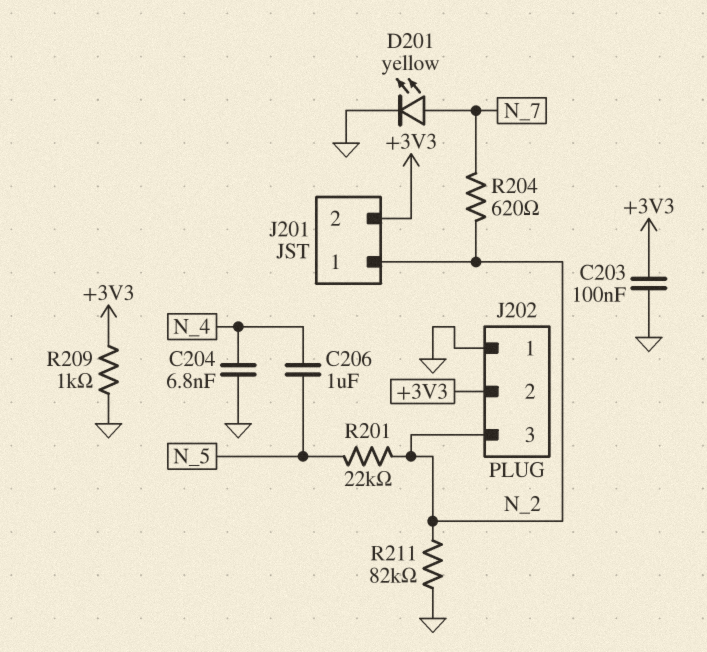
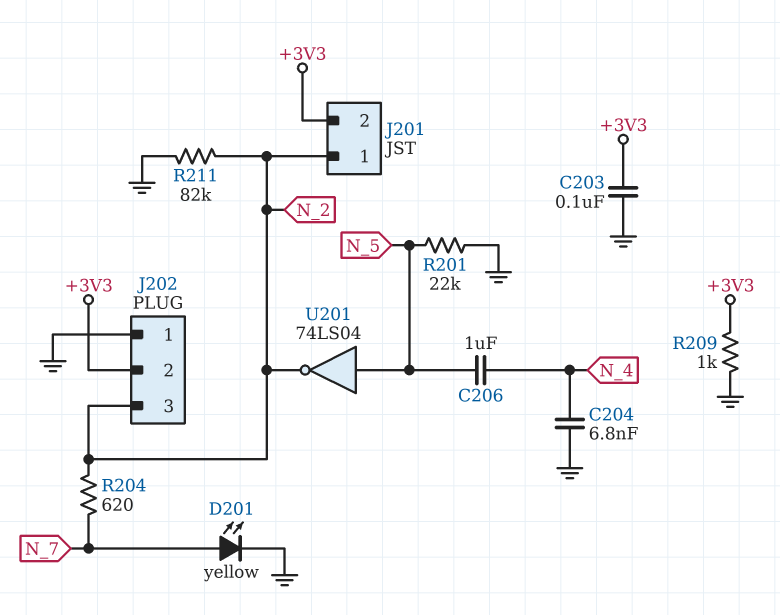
R201: 22k (N_2, N_5) -> 22k (GND, N_5)
U201: none -> NOT 74LS04 (in N_5, out N_2)

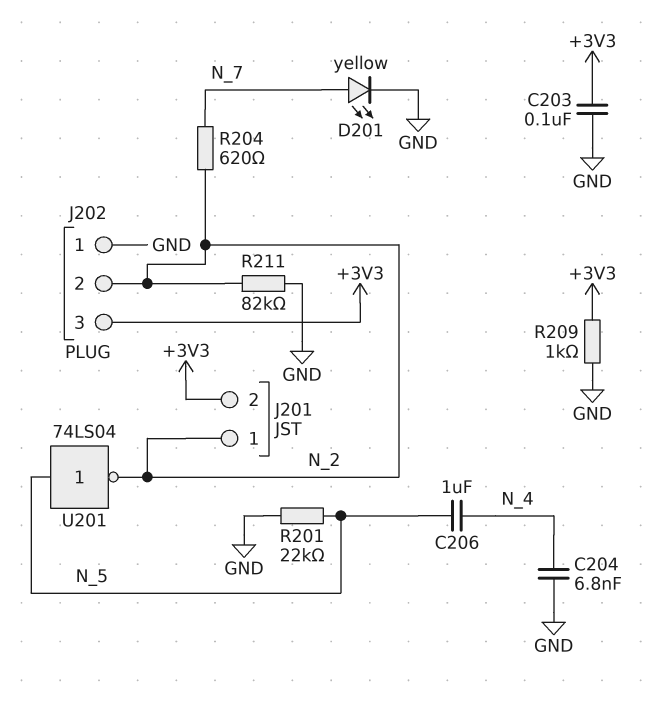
J202 pin 2: +3V3 -> N_2
J202 pin 3: N_2 -> +3V3

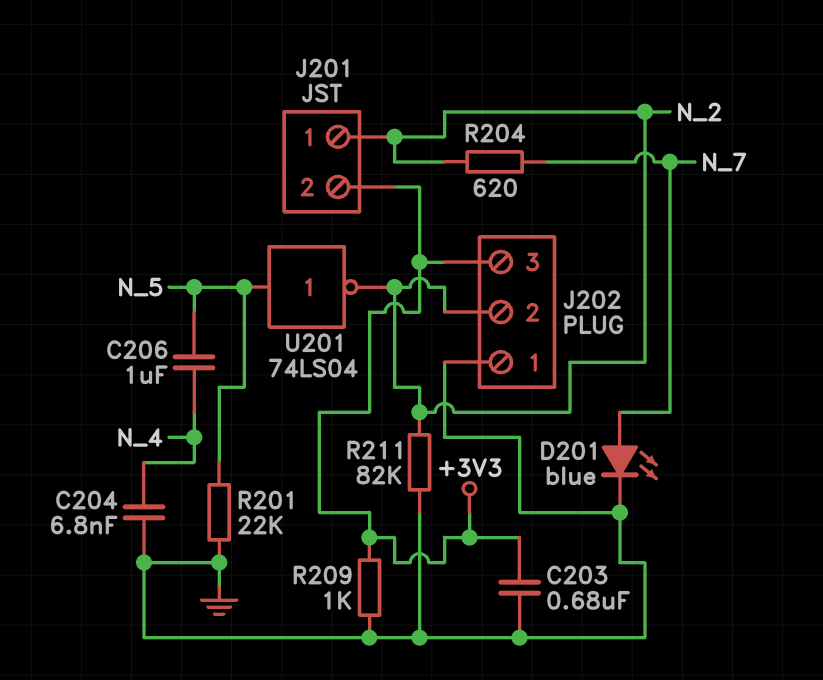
C203: 100nF (+3V3, GND) -> 680nF (+3V3, GND)
D201: LED yellow (A N_7, K GND) -> LED blue (A N_7, K GND)

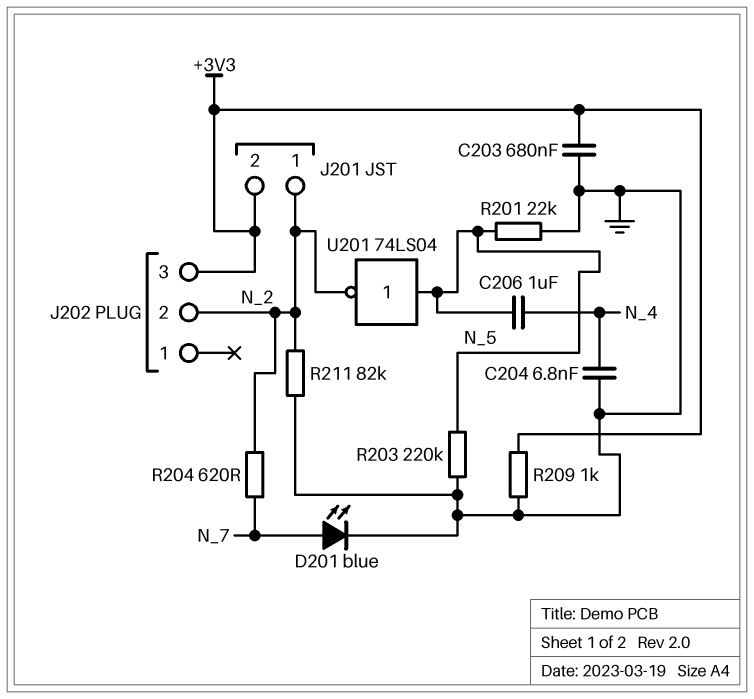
J202 pin 1: GND -> none
R203: none -> 220k (GND, N_5)

